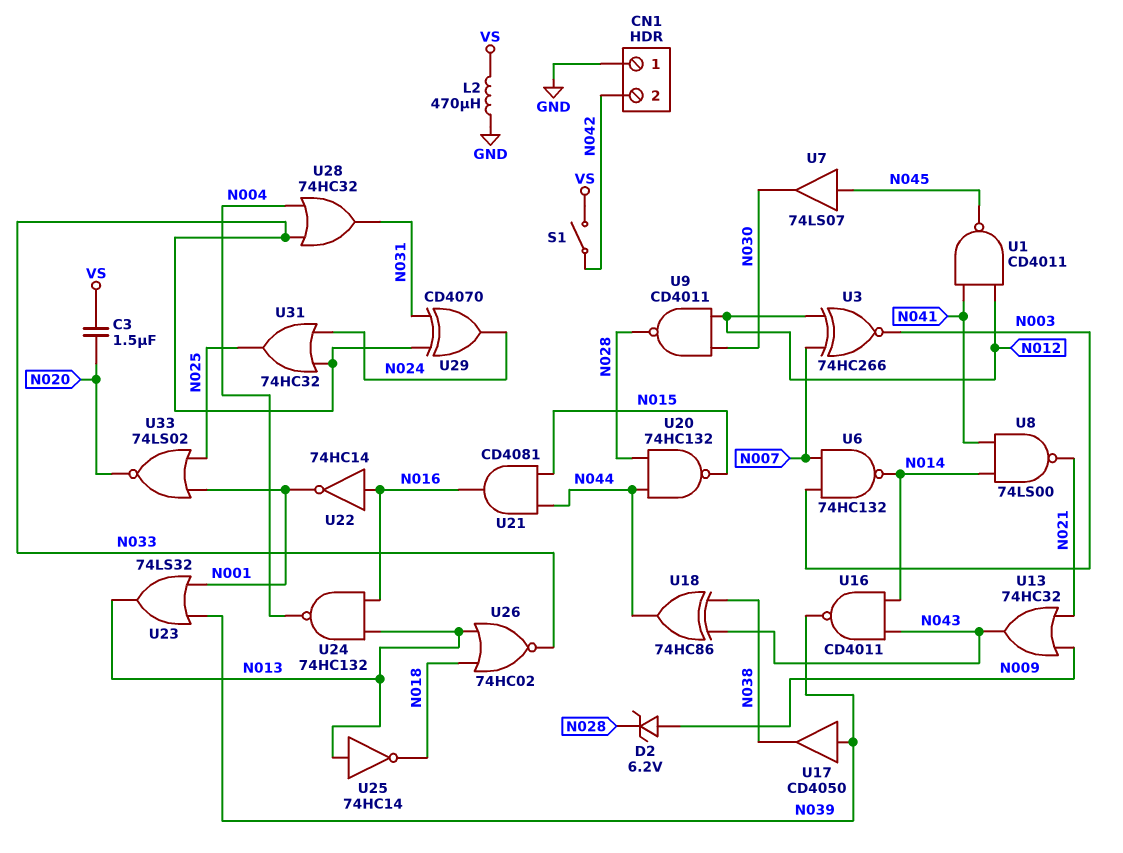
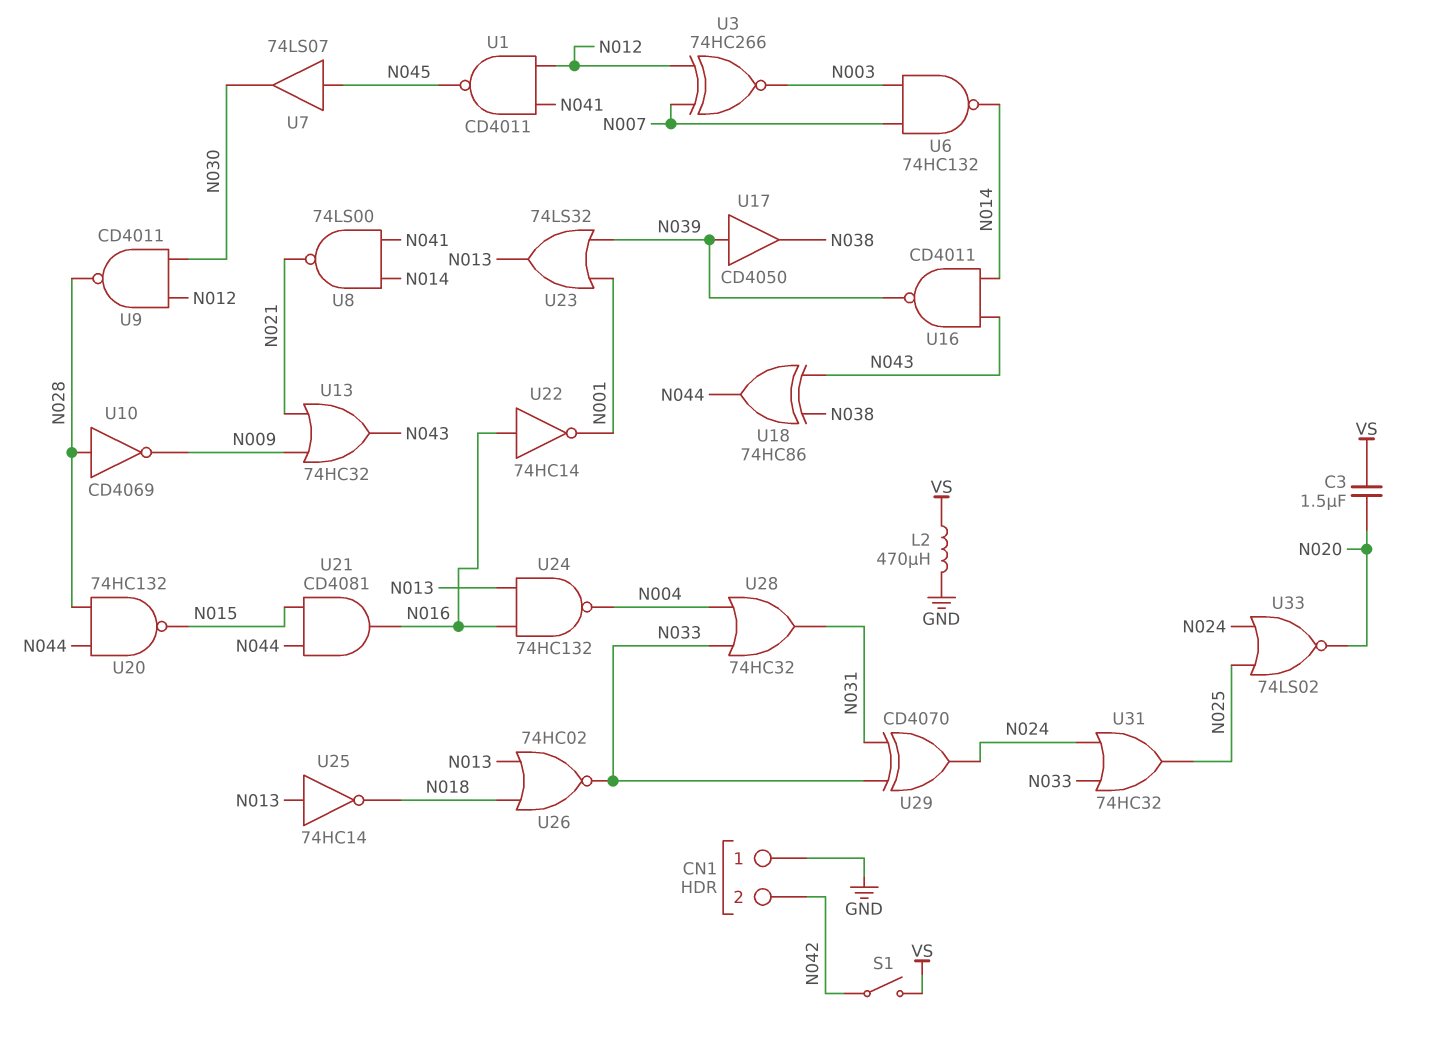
D2: zener 6.2V (A N009, K N028) -> none
U10: none -> NOT CD4069 (in N028, out N009)
U33: NOR 74LS02 (in N001, in N025, out N020) -> NOR 74LS02 (in N024, in N025, out N020)

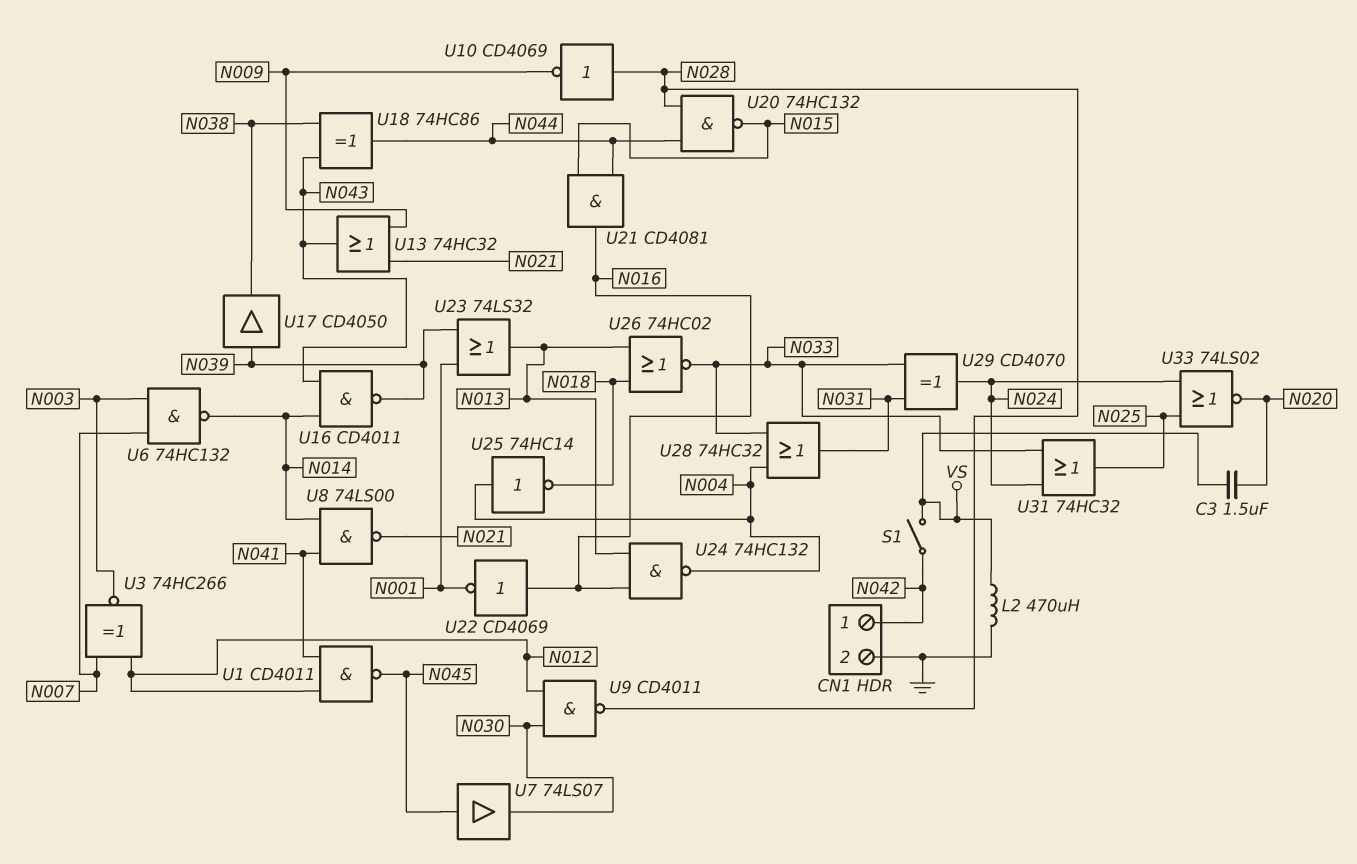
CN1 pin 1: GND -> N042
CN1 pin 2: N042 -> GND
U22: NOT 74HC14 (in N016, out N001) -> NOT CD4069 (in N016, out N001)
U25: NOT 74HC14 (in N013, out N018) -> NOT 74HC14 (in N004, out N018)

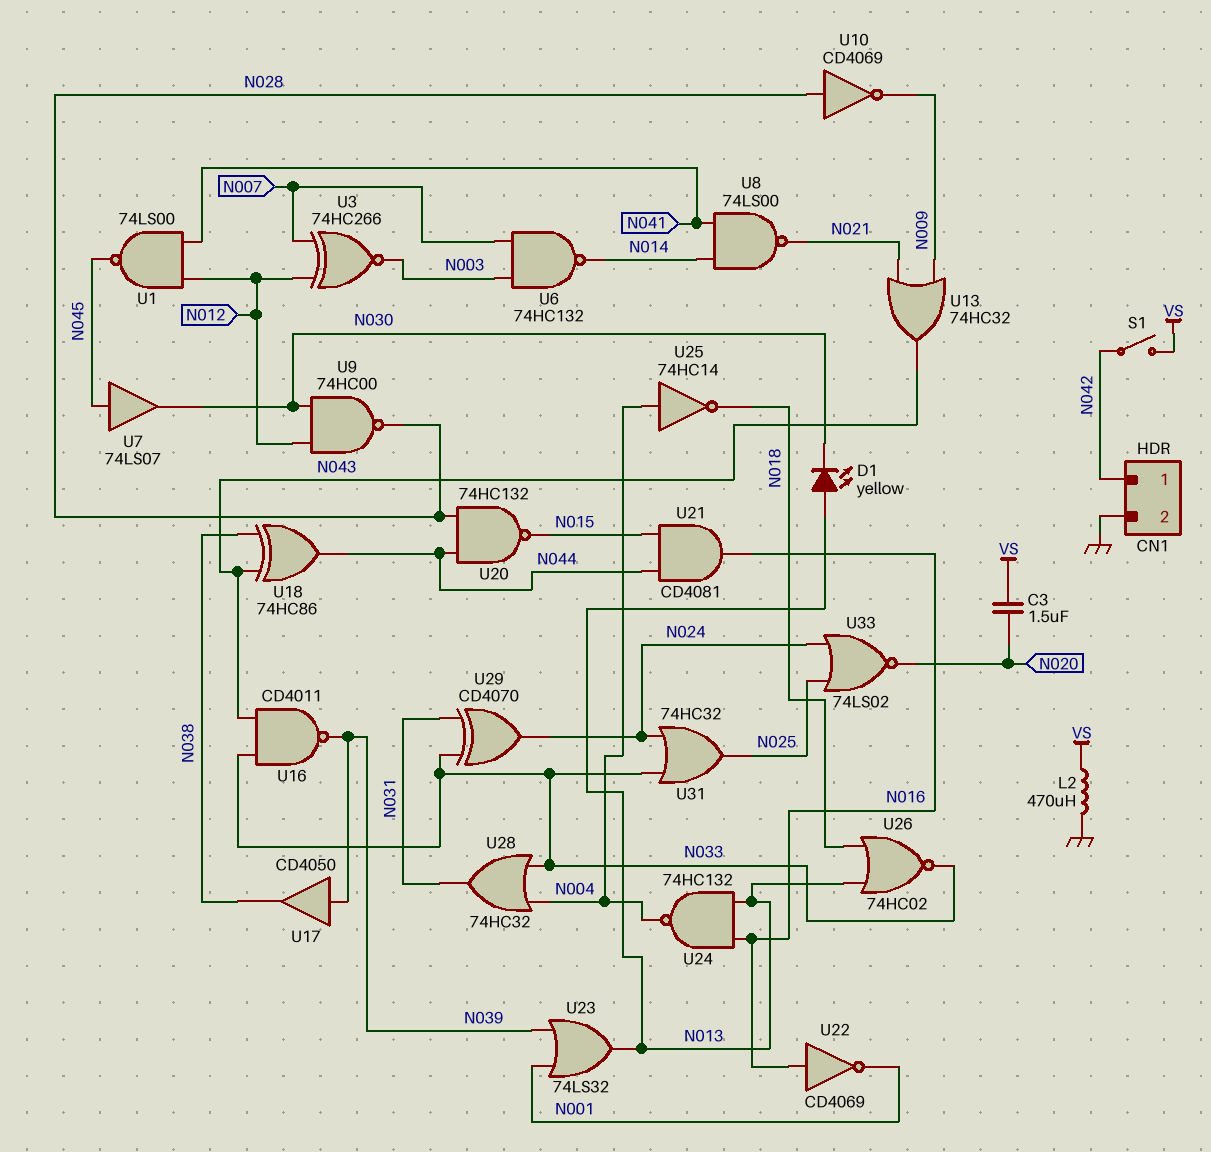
D1: none -> LED yellow (A N013, K N030)
U1: NAND CD4011 (in N012, in N041, out N045) -> NAND 74LS00 (in N012, in N041, out N045)
U9: NAND CD4011 (in N012, in N030, out N028) -> NAND 74HC00 (in N012, in N030, out N028)
U16: NAND CD4011 (in N014, in N043, out N039) -> NAND CD4011 (in N033, in N043, out N039)

